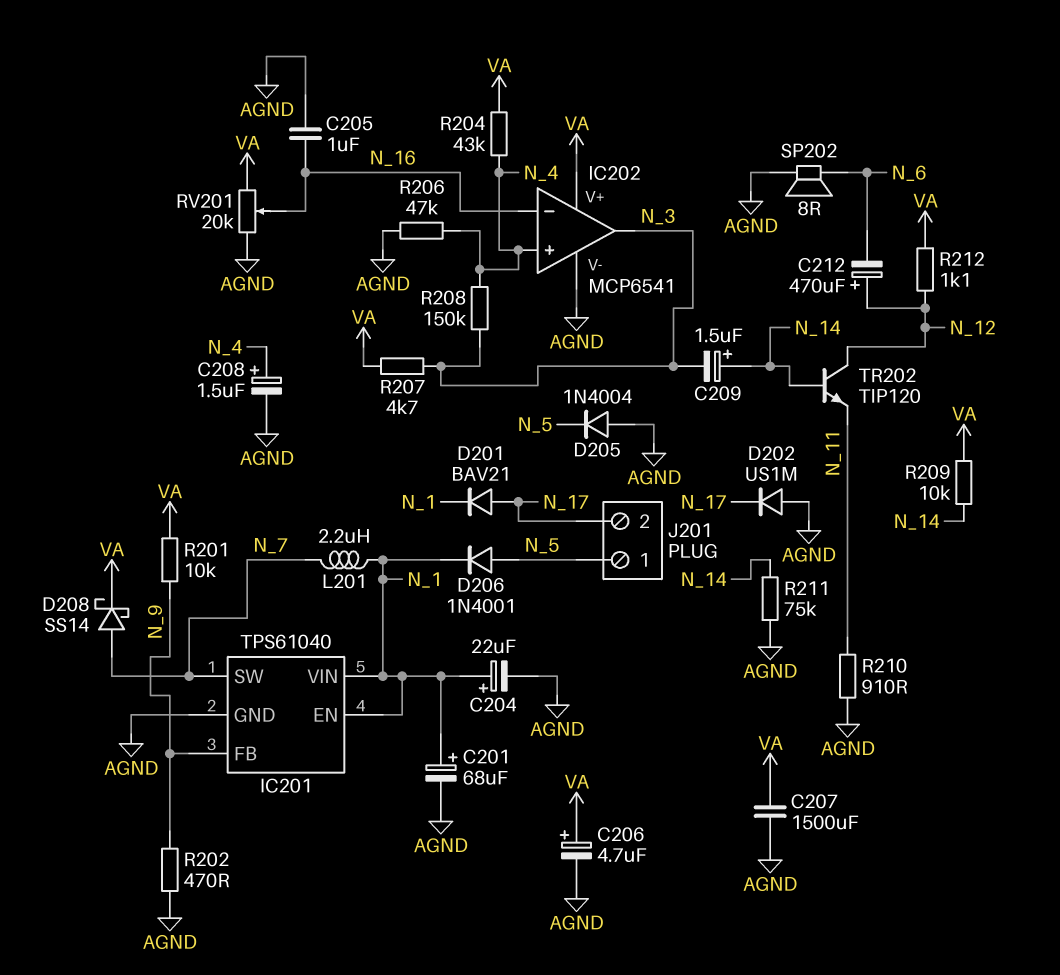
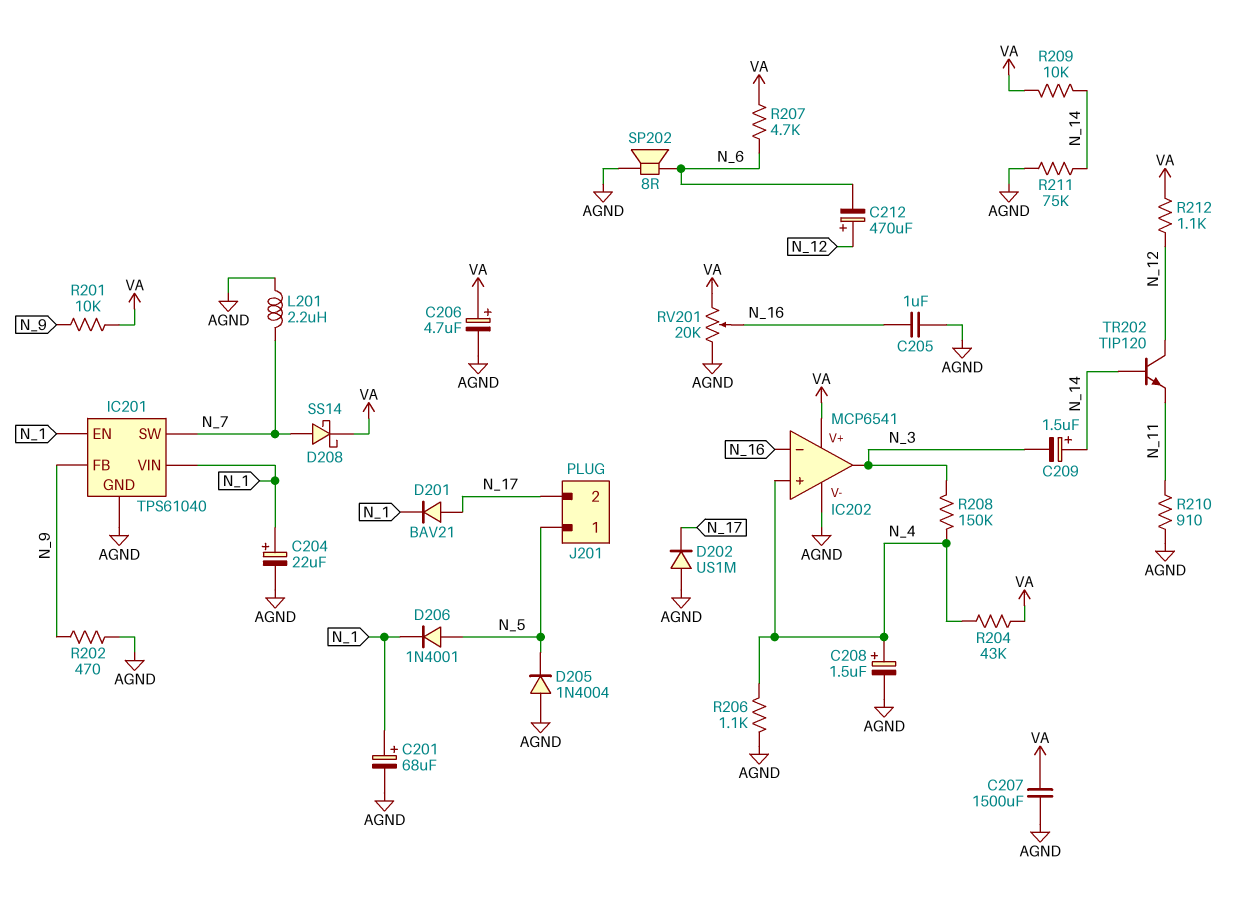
L201: 2.2uH (N_1, N_7) -> 2.2uH (AGND, N_7)
R206: 47k (AGND, N_4) -> 1.1k (AGND, N_4)
R207: 4.7k (N_3, VA) -> 4.7k (N_6, VA)

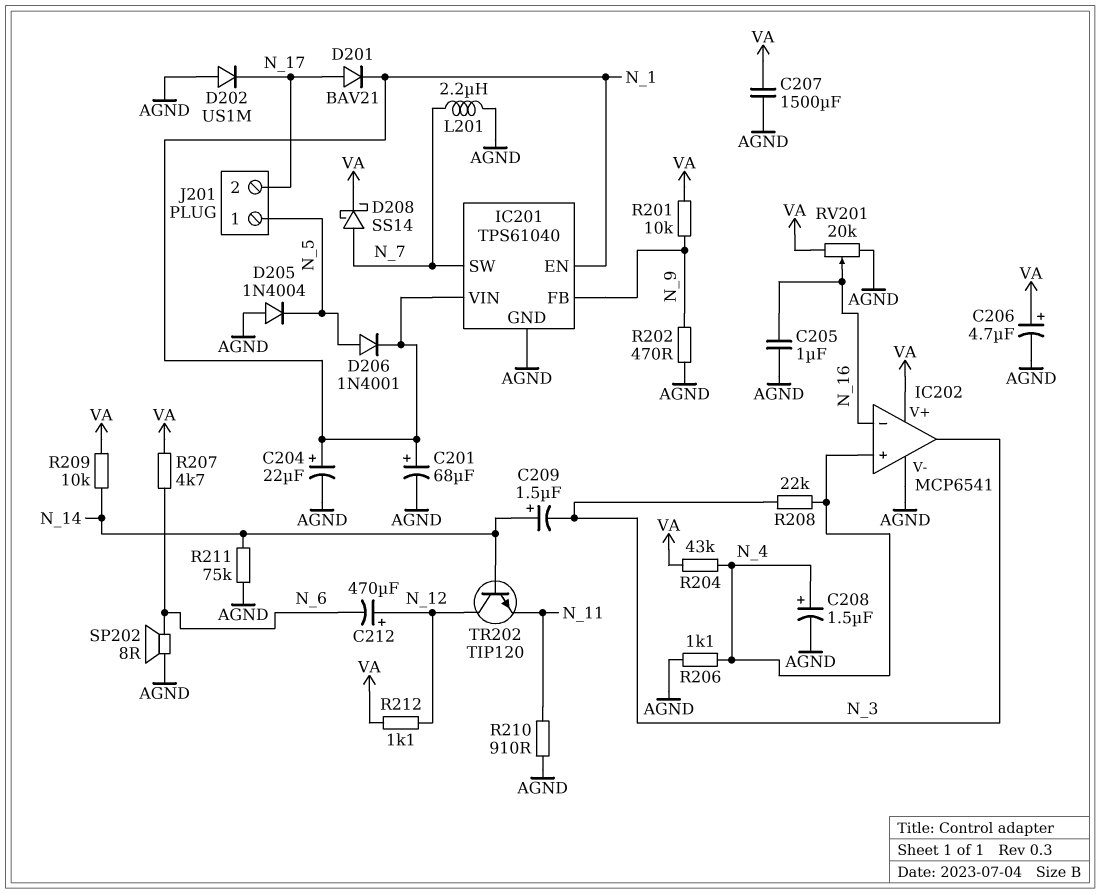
R208: 150k (N_3, N_4) -> 22k (N_3, N_4)

